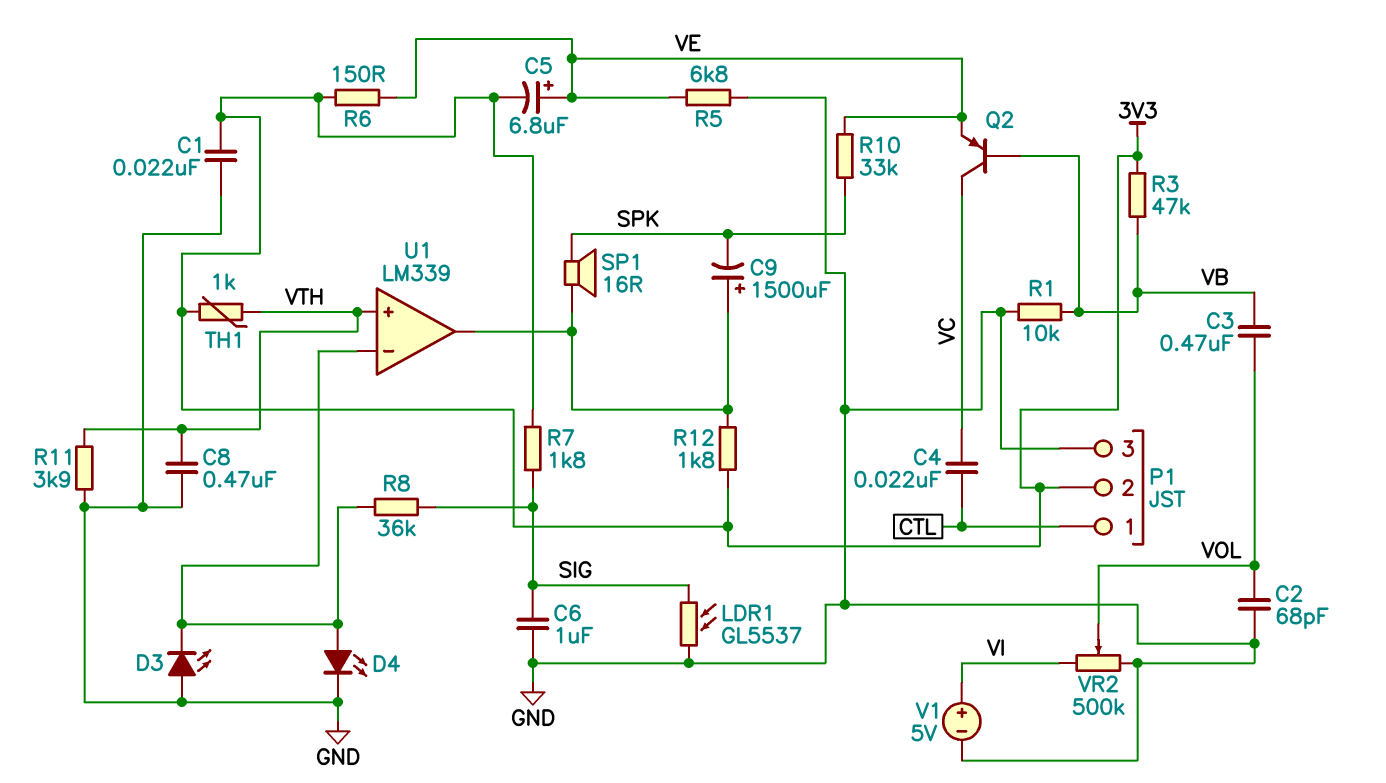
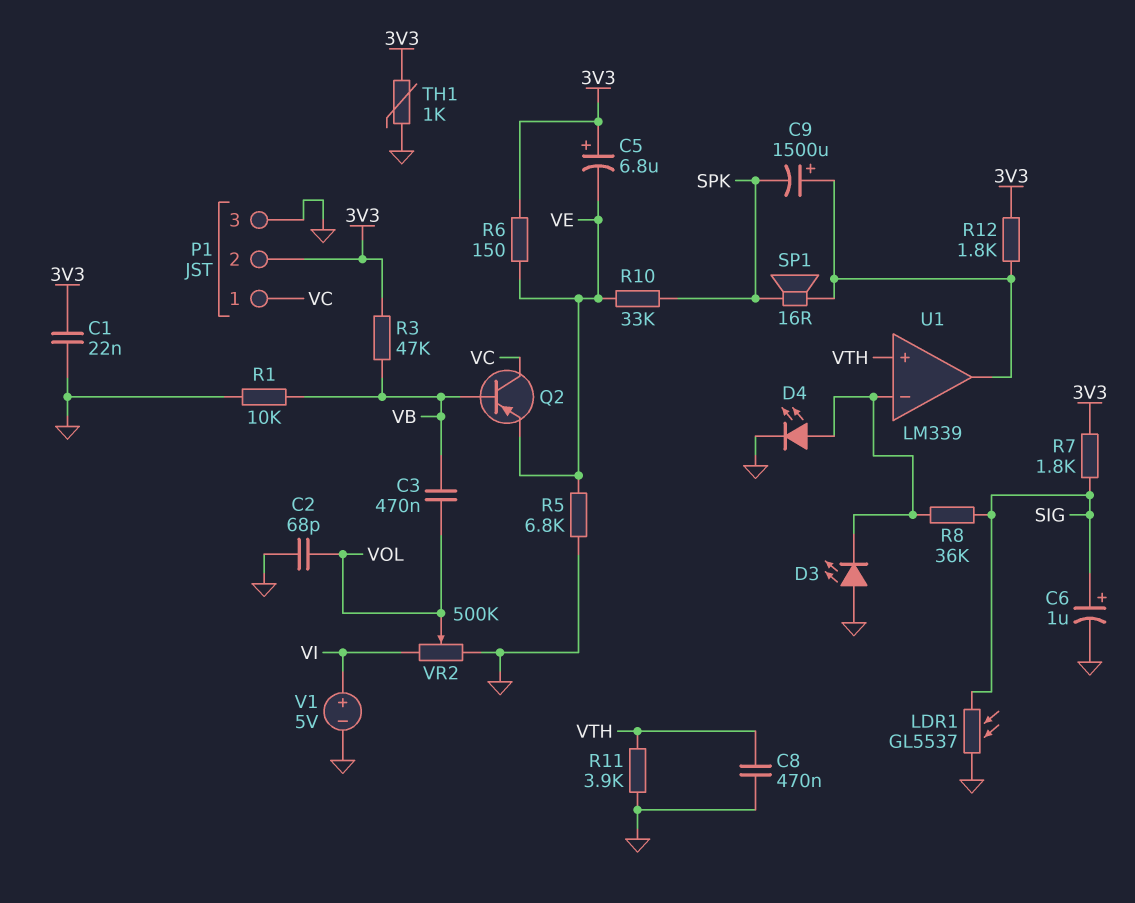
C4: 22nF (CTL, VC) -> none
C5: 6.8uF (plus VE, minus 3V3) -> 6.8uF (plus 3V3, minus VE)
C6: 1uF (GND, SIG) -> 1uF (plus SIG, minus GND)
P1 pin 1: CTL -> VC
TH1: 1k (3V3, VTH) -> 1k (3V3, GND)

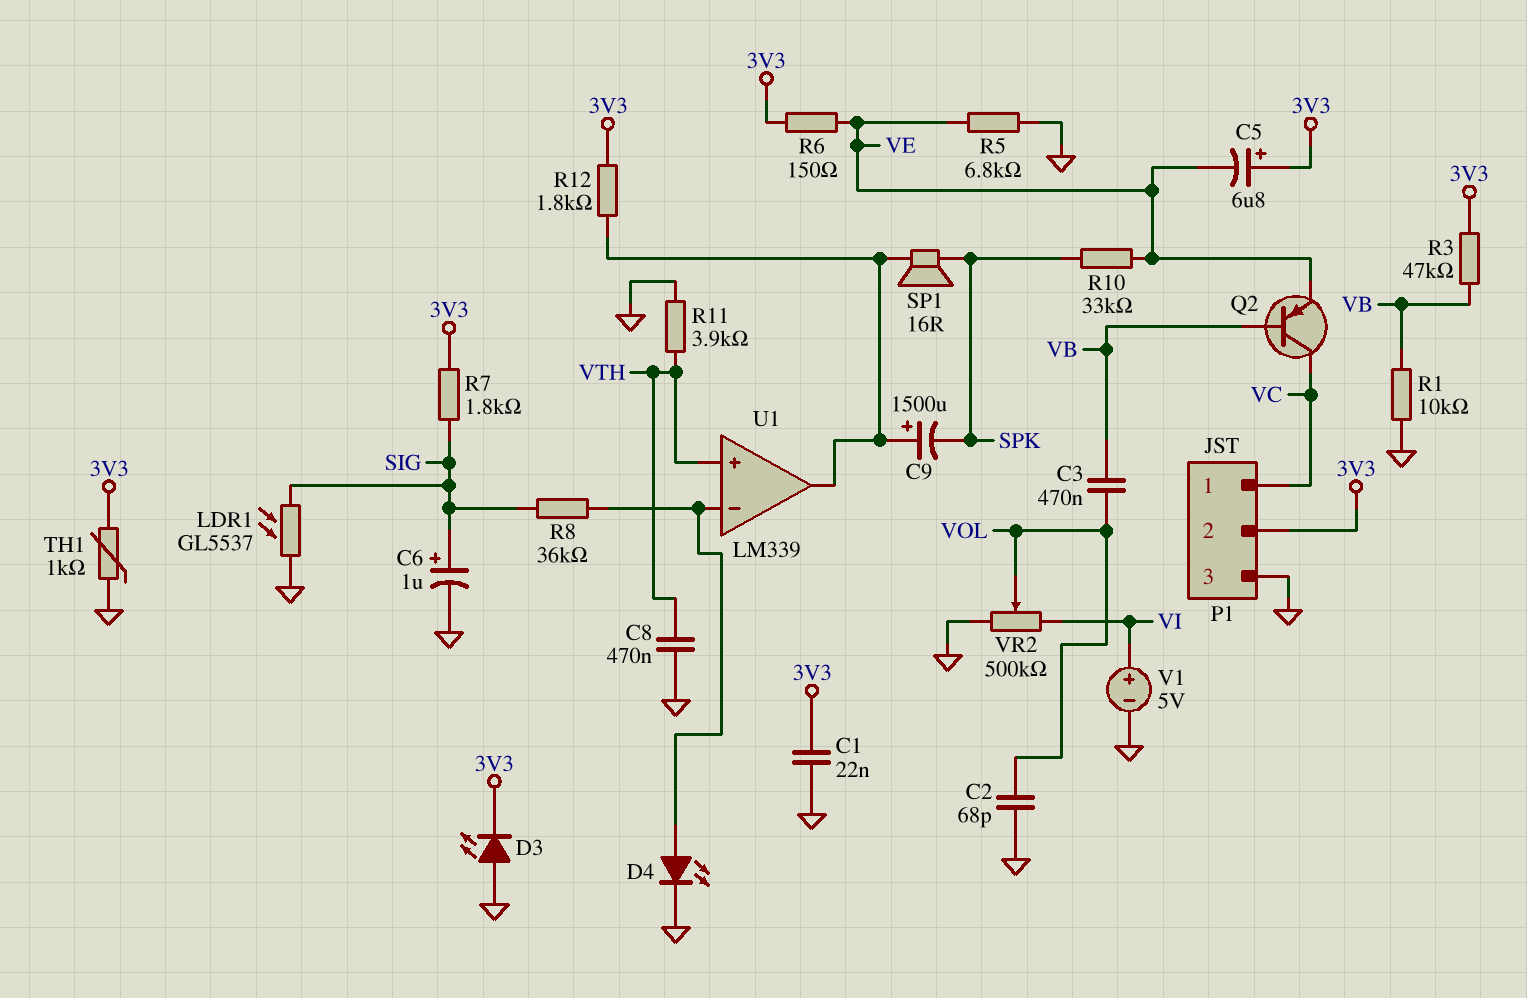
D3: LED (A GND, K U1/in-) -> LED (A GND, K 3V3)

